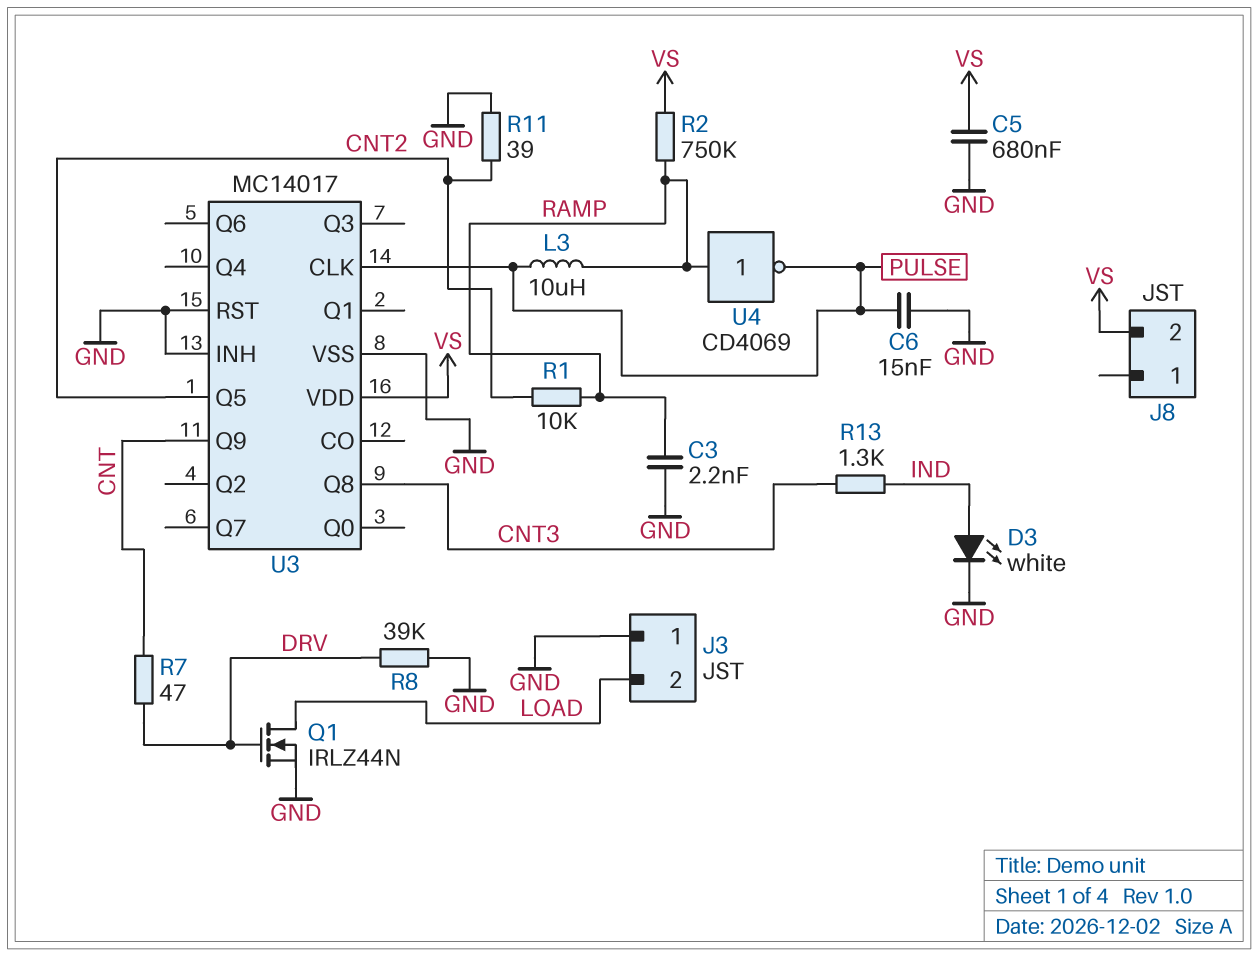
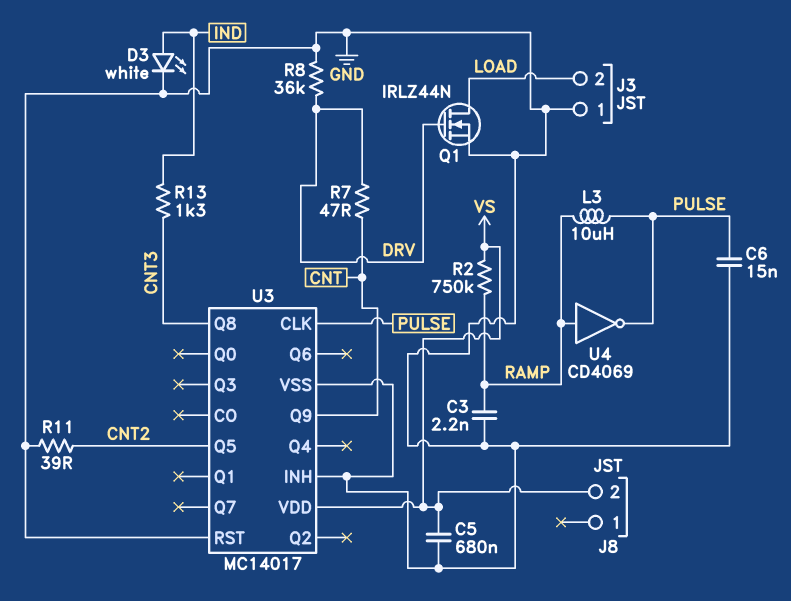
R1: 10k (CNT2, RAMP) -> none
R8: 39k (DRV, GND) -> 36k (DRV, GND)

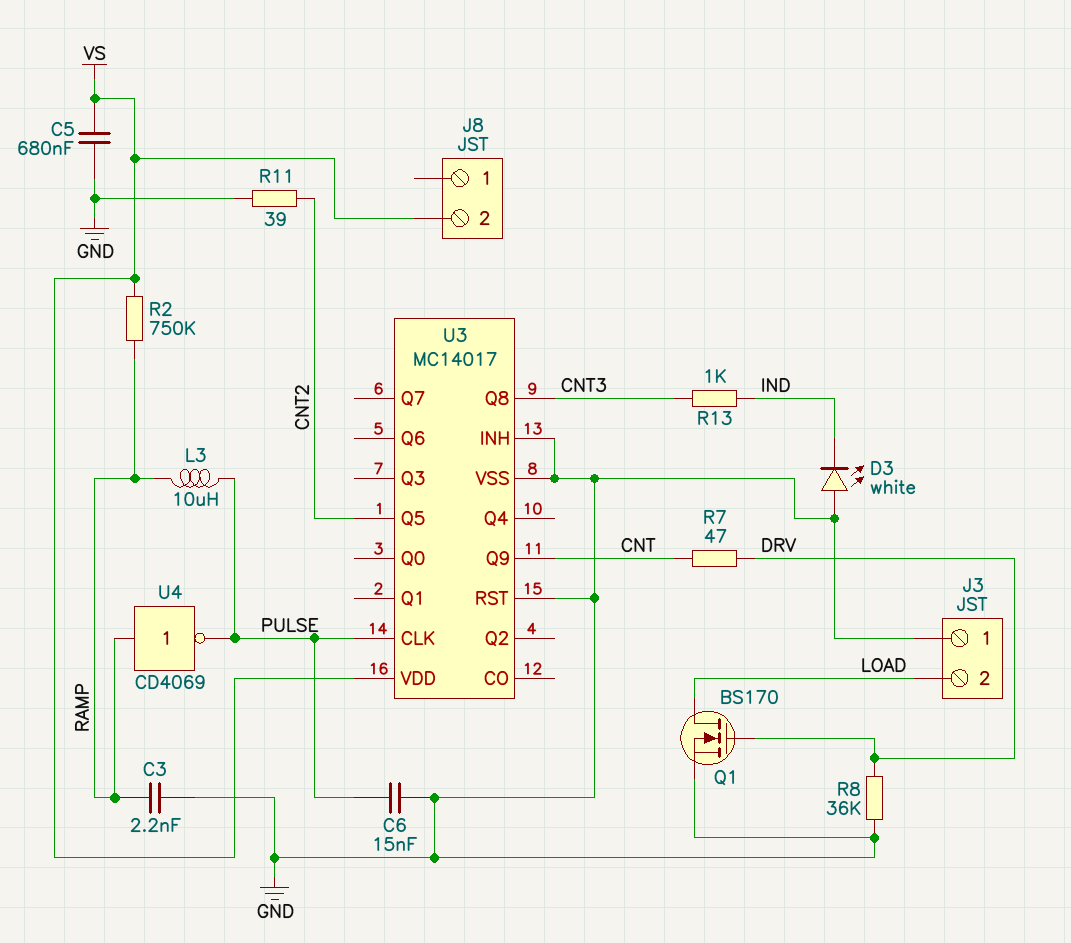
D3: LED white (A IND, K GND) -> LED white (A GND, K IND)
Q1: NMOS IRLZ44N (G DRV, D LOAD, S GND) -> NMOS BS170 (G DRV, D LOAD, S GND)
R13: 1.3k (CNT3, IND) -> 1k (CNT3, IND)

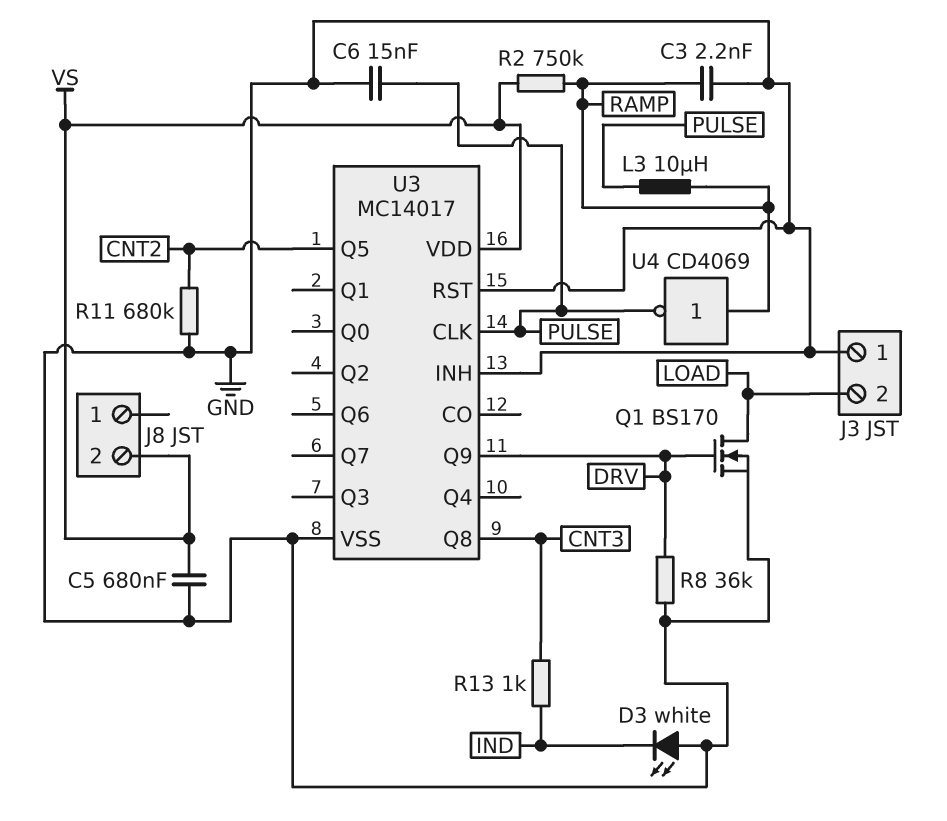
R7: 47 (CNT, DRV) -> none
R11: 39 (CNT2, GND) -> 680k (CNT2, GND)
U3 pin Q9: CNT -> DRV

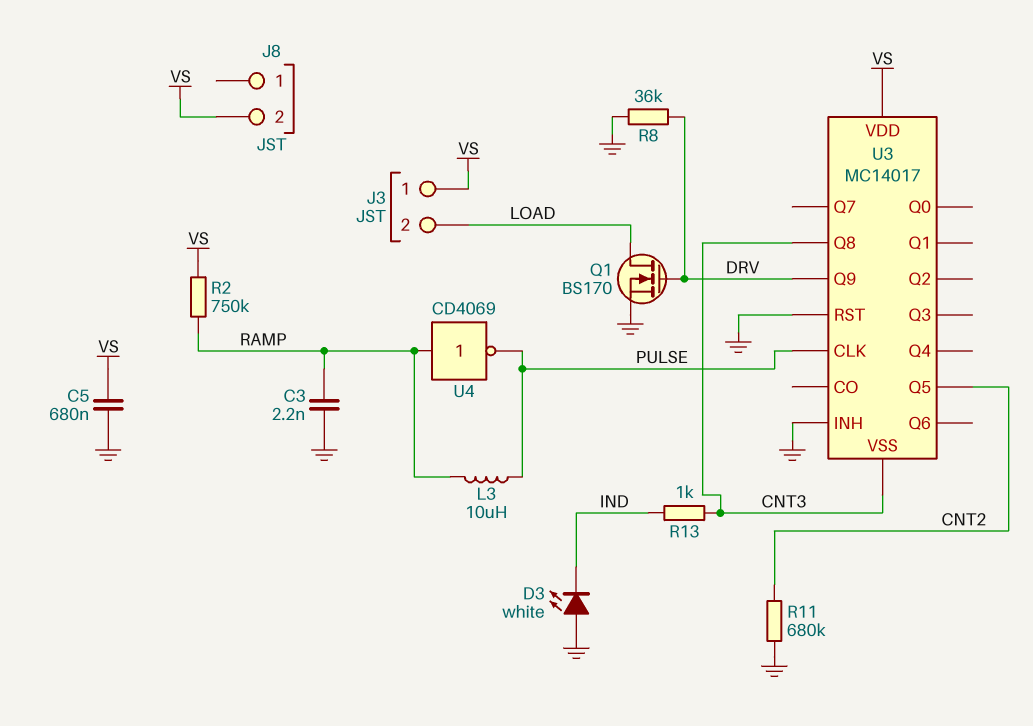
C6: 15nF (GND, PULSE) -> none
J3 pin 1: GND -> VS
U3 pin VSS: GND -> CNT3

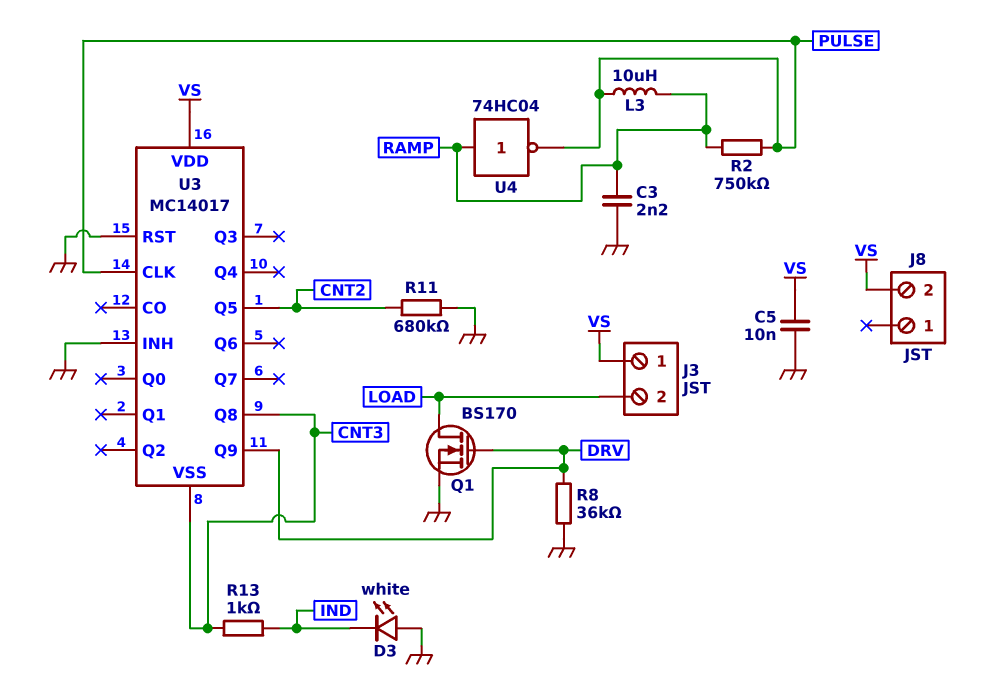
C5: 680nF (GND, VS) -> 10nF (GND, VS)
R2: 750k (RAMP, VS) -> 750k (PULSE, RAMP)
U4: NOT CD4069 (in RAMP, out PULSE) -> NOT 74HC04 (in RAMP, out PULSE)

